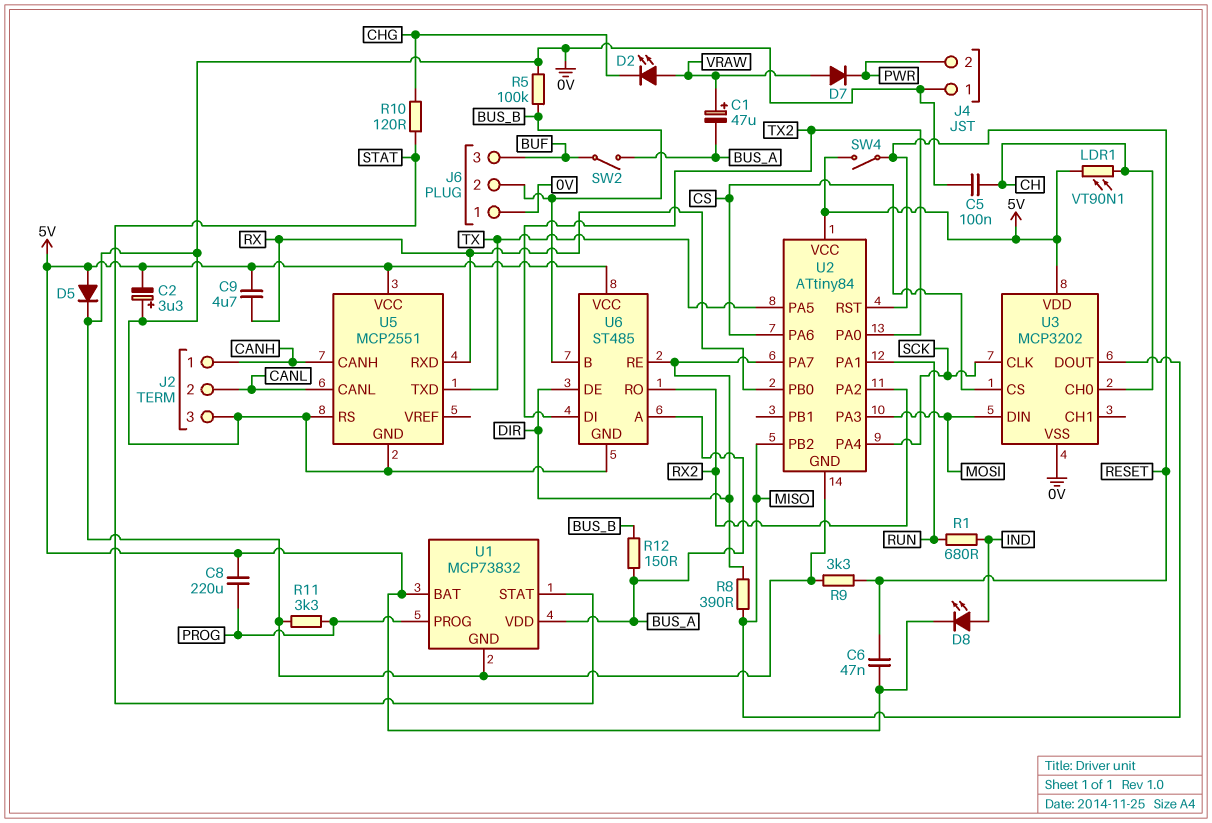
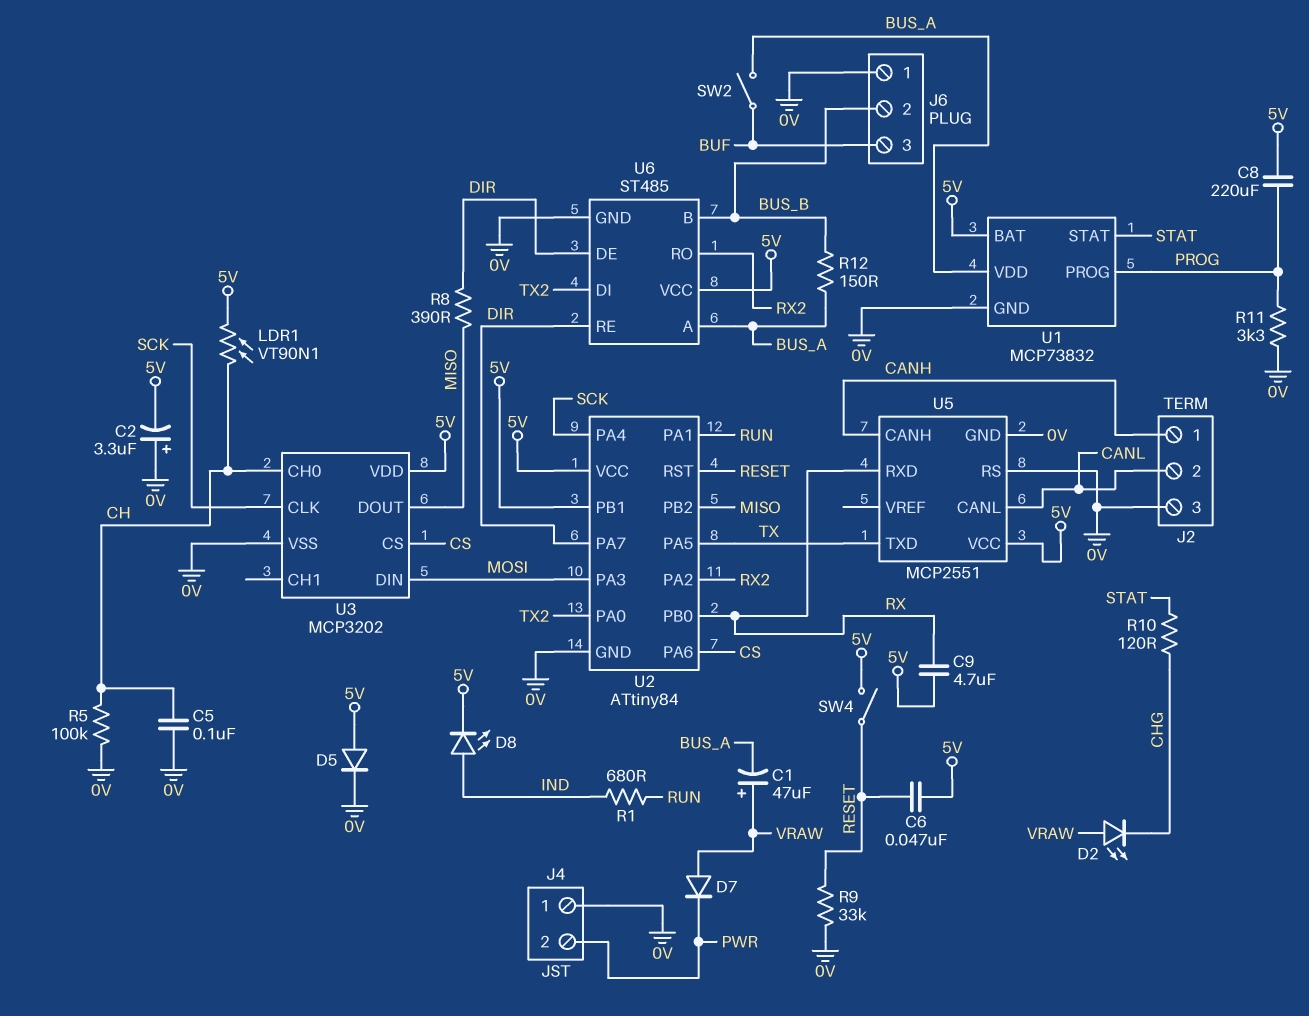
R5: 100k (0V, BUS_B) -> 100k (0V, CH)
R9: 3.3k (0V, RESET) -> 33k (0V, RESET)
U2 pin PB1: none -> 5V

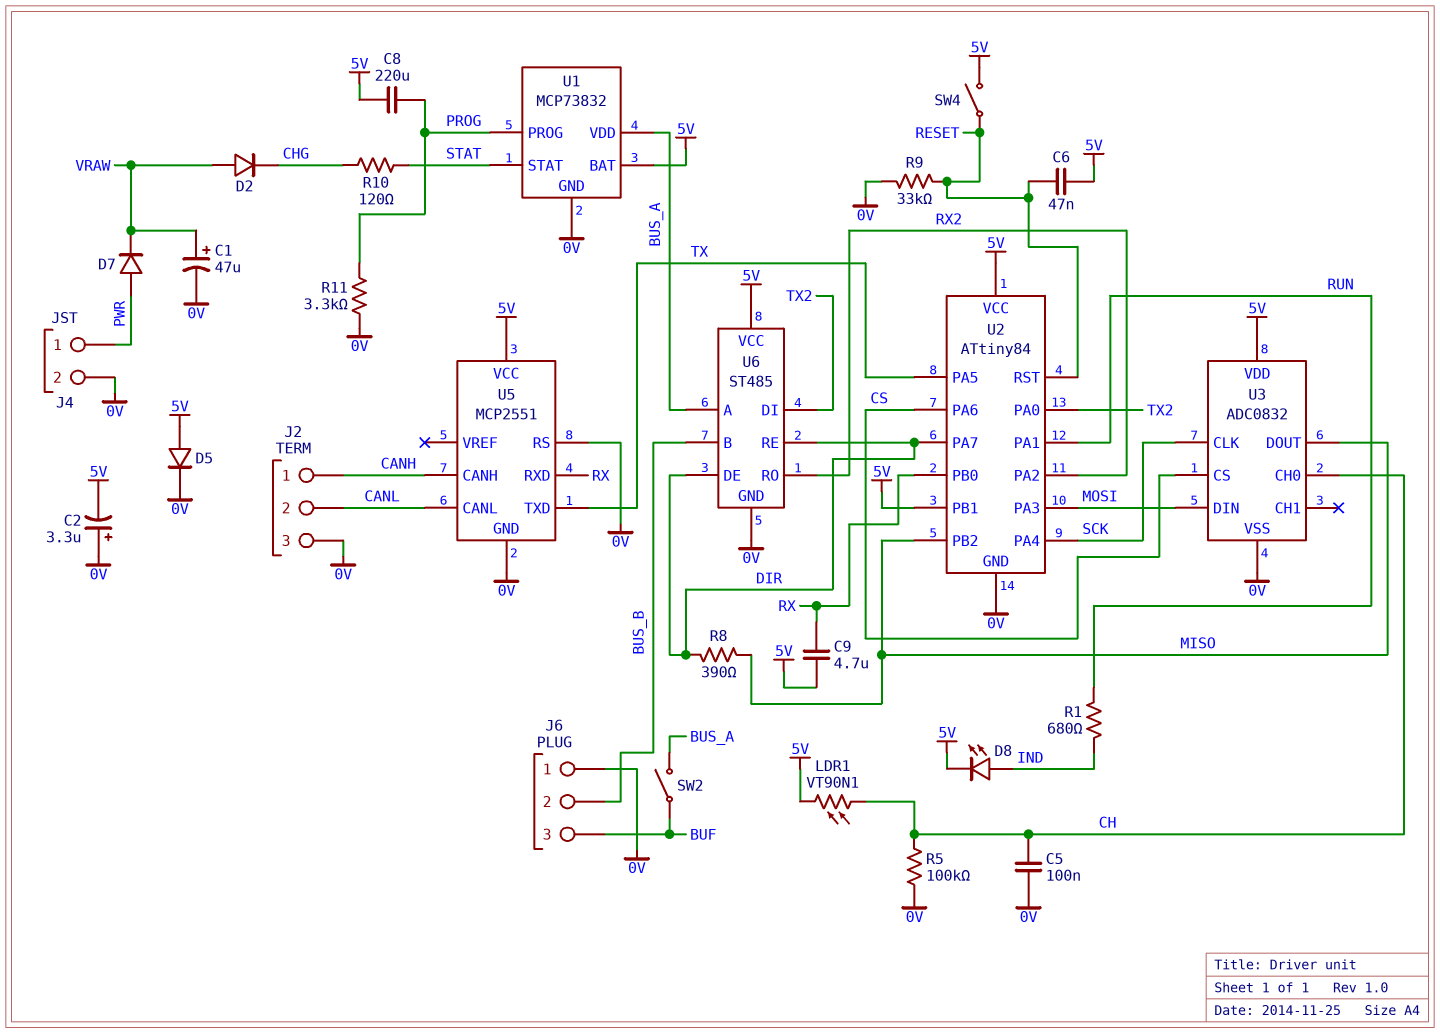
C1: 47uF (plus VRAW, minus BUS_A) -> 47uF (plus VRAW, minus 0V)
D2: LED (A VRAW, K CHG) -> diode (A VRAW, K CHG)
D7: diode (A VRAW, K PWR) -> diode (A PWR, K VRAW)
J4 pin 1: 0V -> PWR
J4 pin 2: PWR -> 0V
R12: 150 (BUS_A, BUS_B) -> none
U3: MCP3202 -> ADC0832

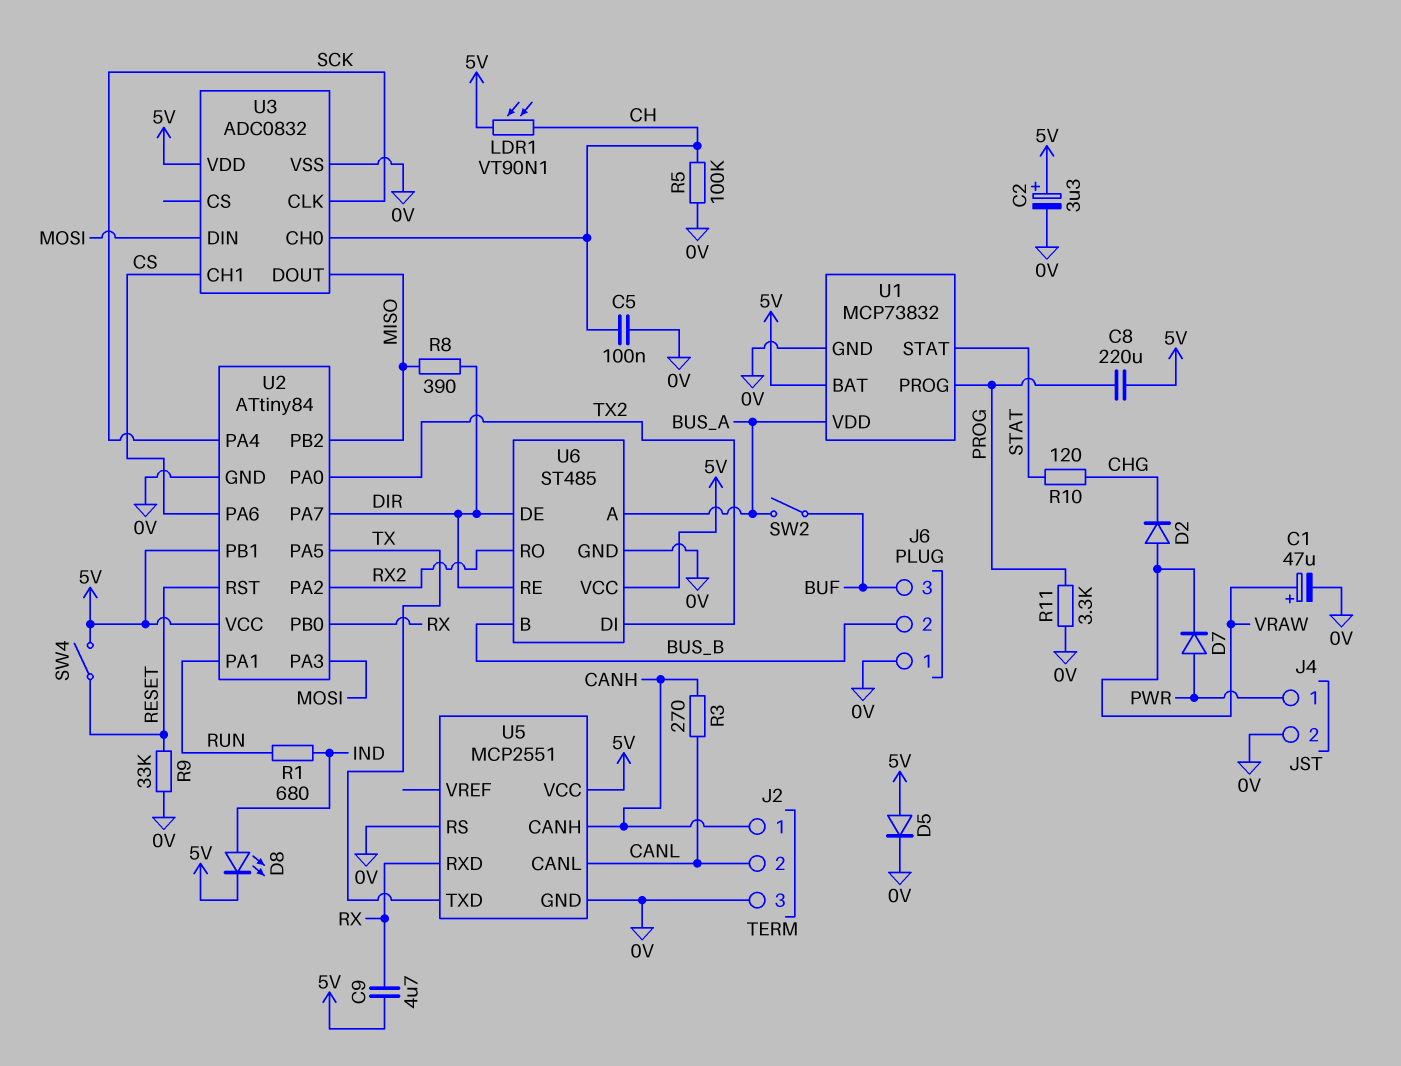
C2: 3.3uF (plus 0V, minus 5V) -> 3.3uF (plus 5V, minus 0V)
C6: 47nF (5V, RESET) -> none
R3: none -> 270 (CANH, CANL)
U3 pin CH1: none -> CS
U3 pin CS: CS -> none

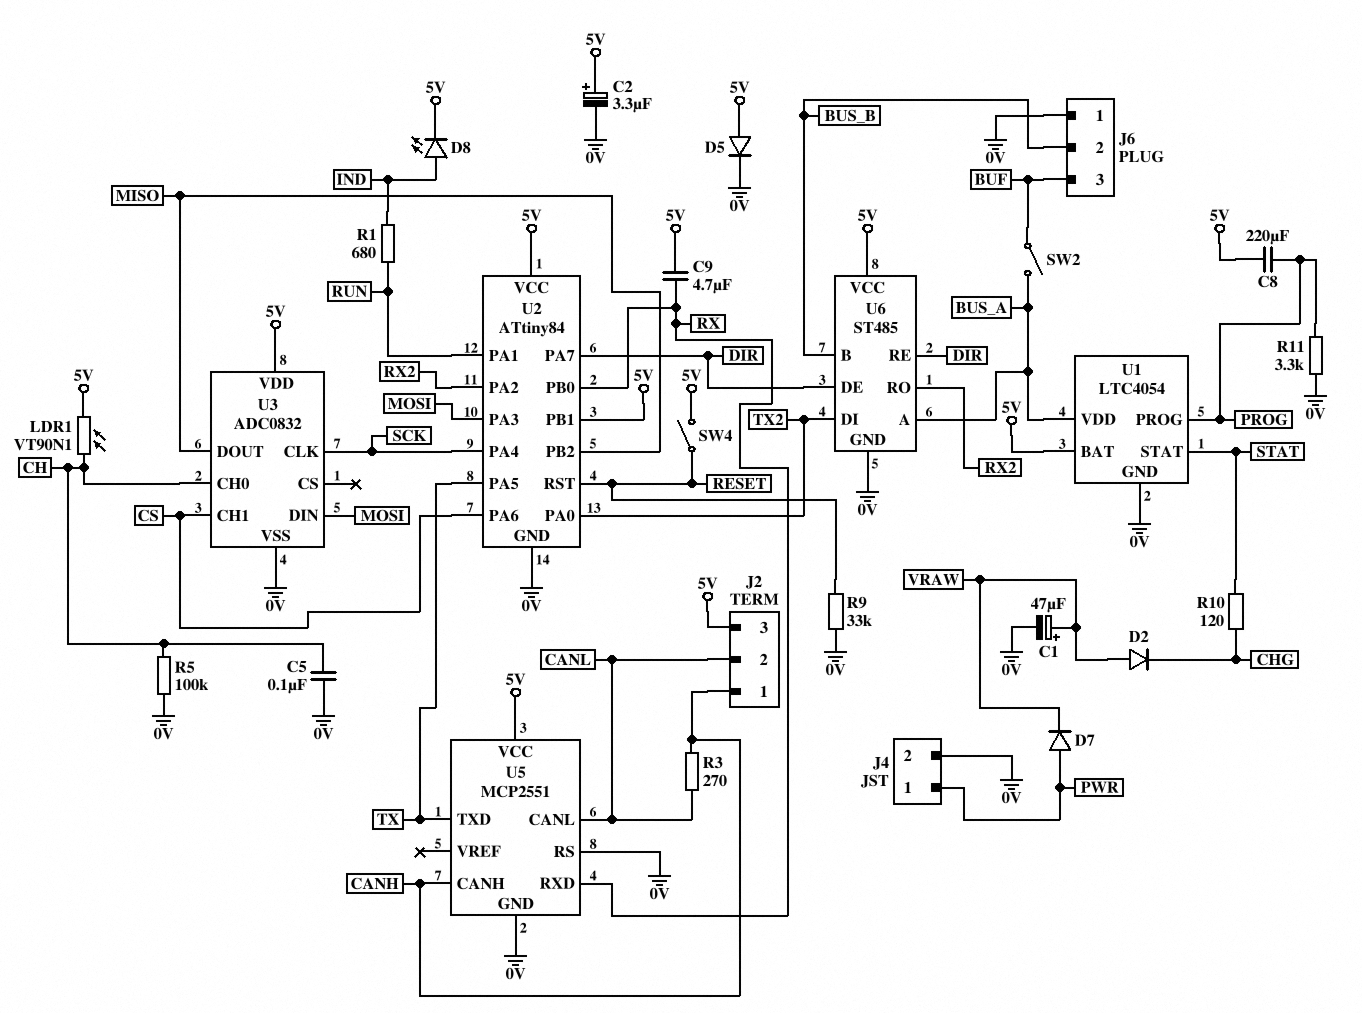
J2 pin 3: 0V -> 5V
R8: 390 (DIR, MISO) -> none
U1: MCP73832 -> LTC4054

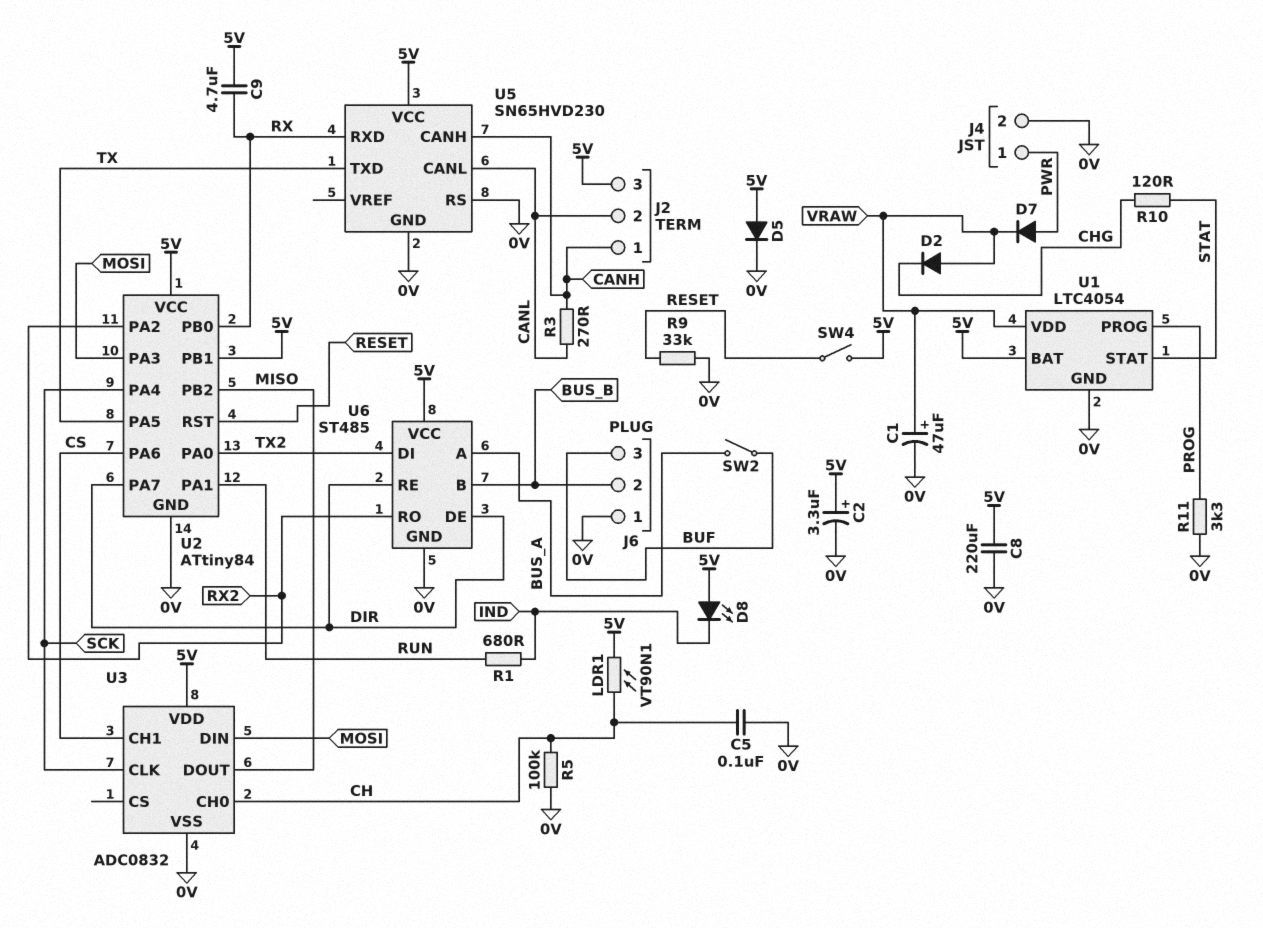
C8: 220uF (5V, PROG) -> 220uF (0V, 5V)
D8: LED (A IND, K 5V) -> LED (A 5V, K IND)
U1 pin VDD: BUS_A -> VRAW
U5: MCP2551 -> SN65HVD230

